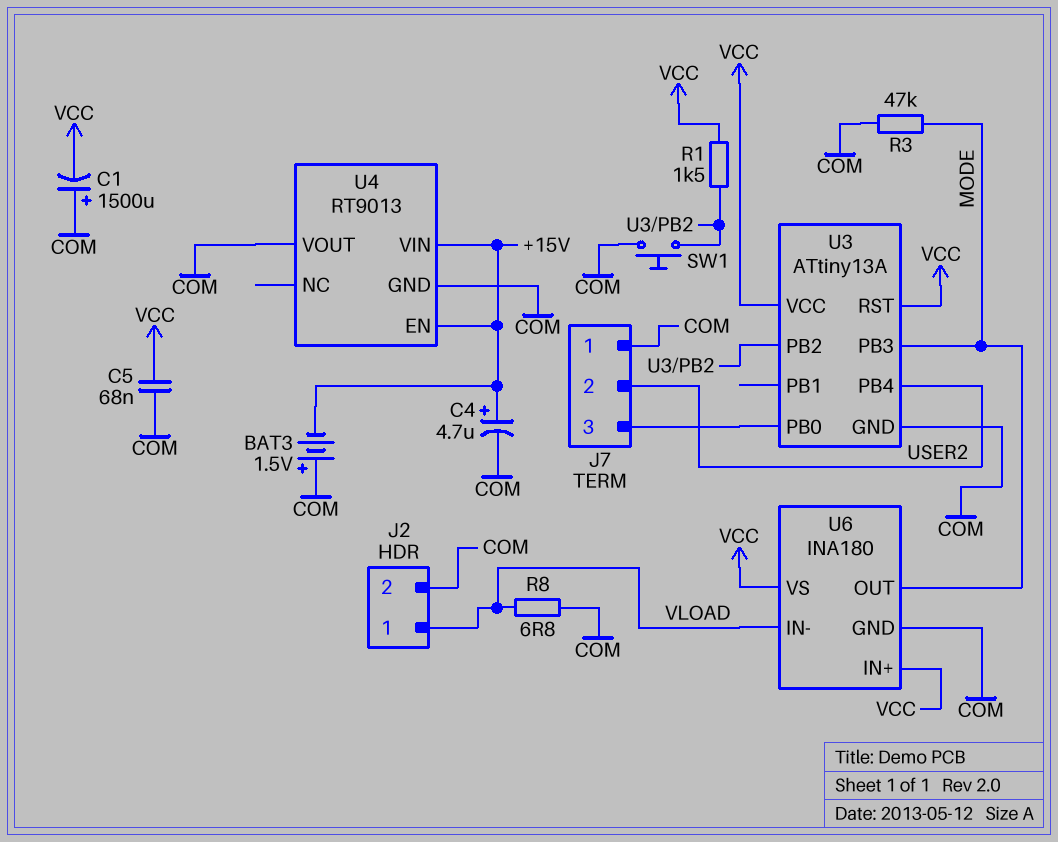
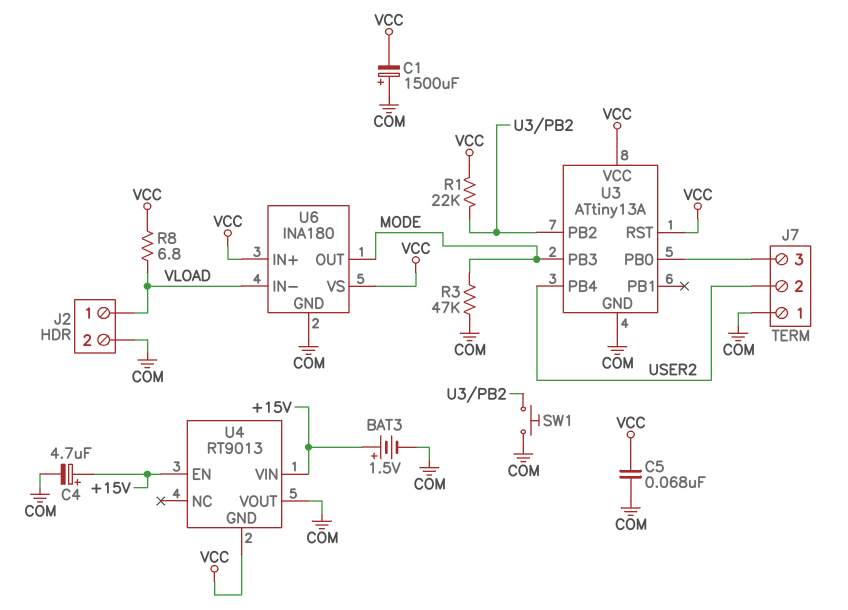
BAT3: 1.5V (plus COM, minus +15V) -> 1.5V (plus +15V, minus COM)
R1: 1.5k (U3/PB2, VCC) -> 22k (U3/PB2, VCC)
R8: 6.8 (COM, VLOAD) -> 6.8 (VCC, VLOAD)
U4 pin GND: COM -> VCC

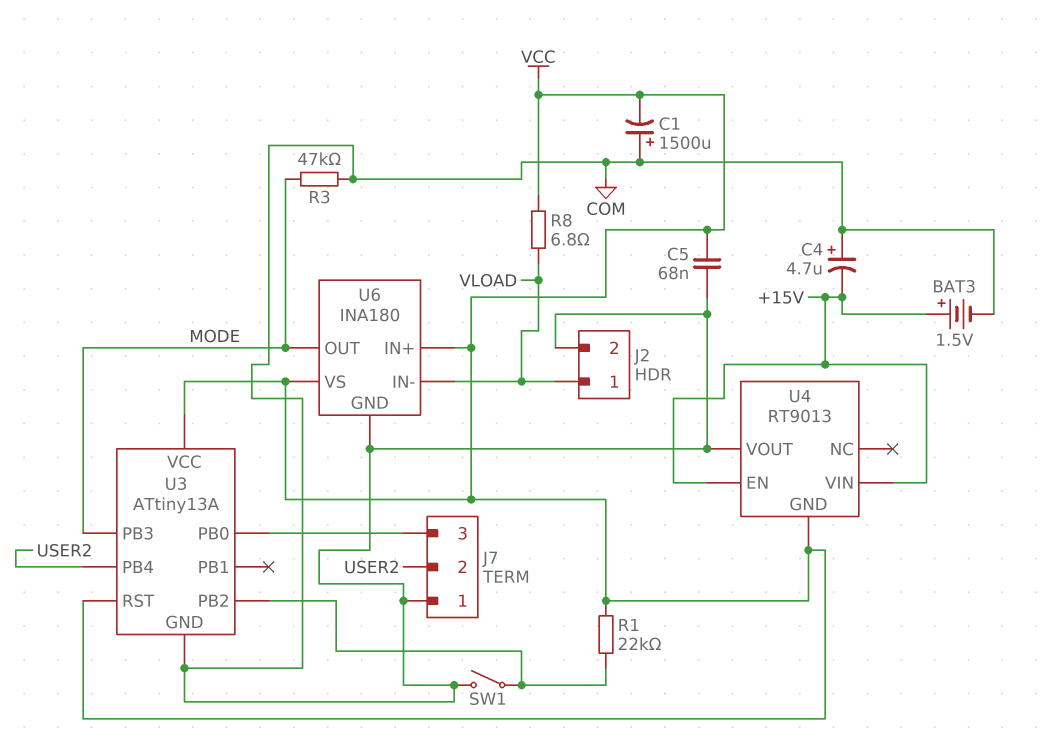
C4: 4.7uF (plus +15V, minus COM) -> 4.7uF (plus COM, minus +15V)
SW1: button (COM, U3/PB2) -> switch (COM, U3/PB2)

